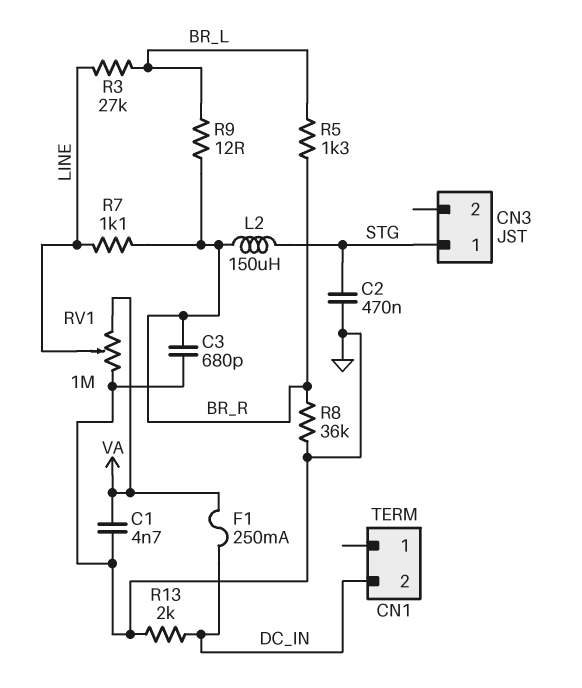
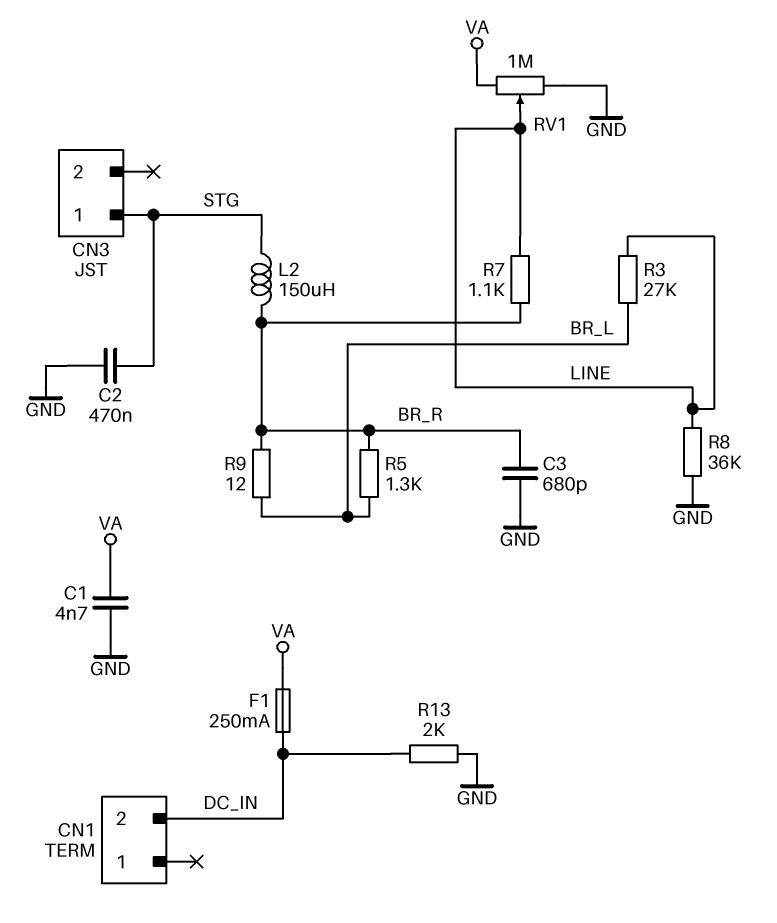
R8: 36k (BR_R, GND) -> 36k (GND, LINE)

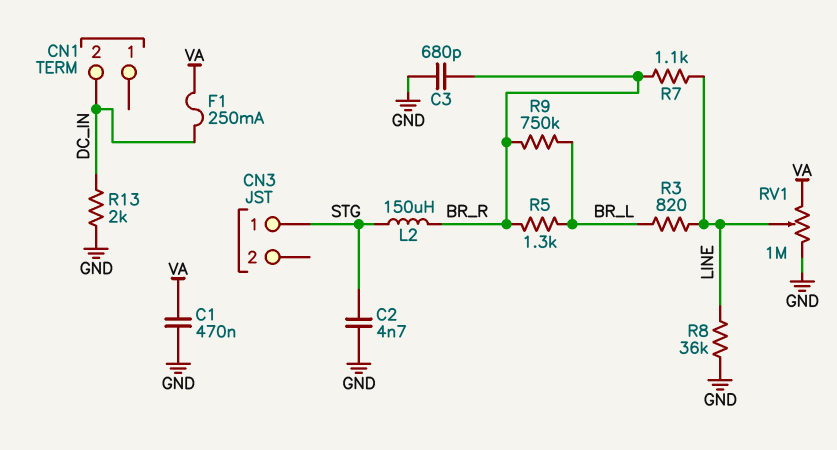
C1: 4.7nF (GND, VA) -> 470nF (GND, VA)
C2: 470nF (GND, STG) -> 4.7nF (GND, STG)
R3: 27k (BR_L, LINE) -> 820 (BR_L, LINE)
R9: 12 (BR_L, BR_R) -> 750k (BR_L, BR_R)

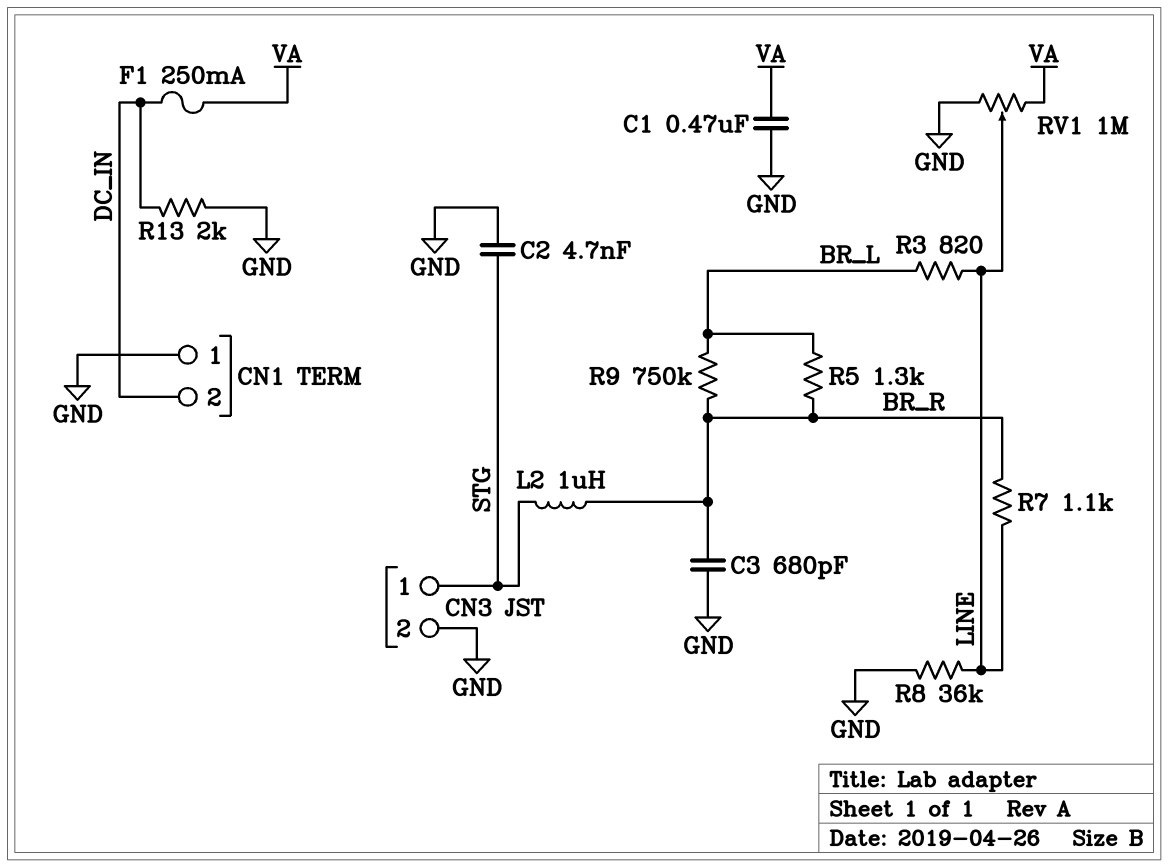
CN1 pin 1: none -> GND
CN3 pin 2: none -> GND
L2: 150uH (BR_R, STG) -> 1uH (BR_R, STG)

